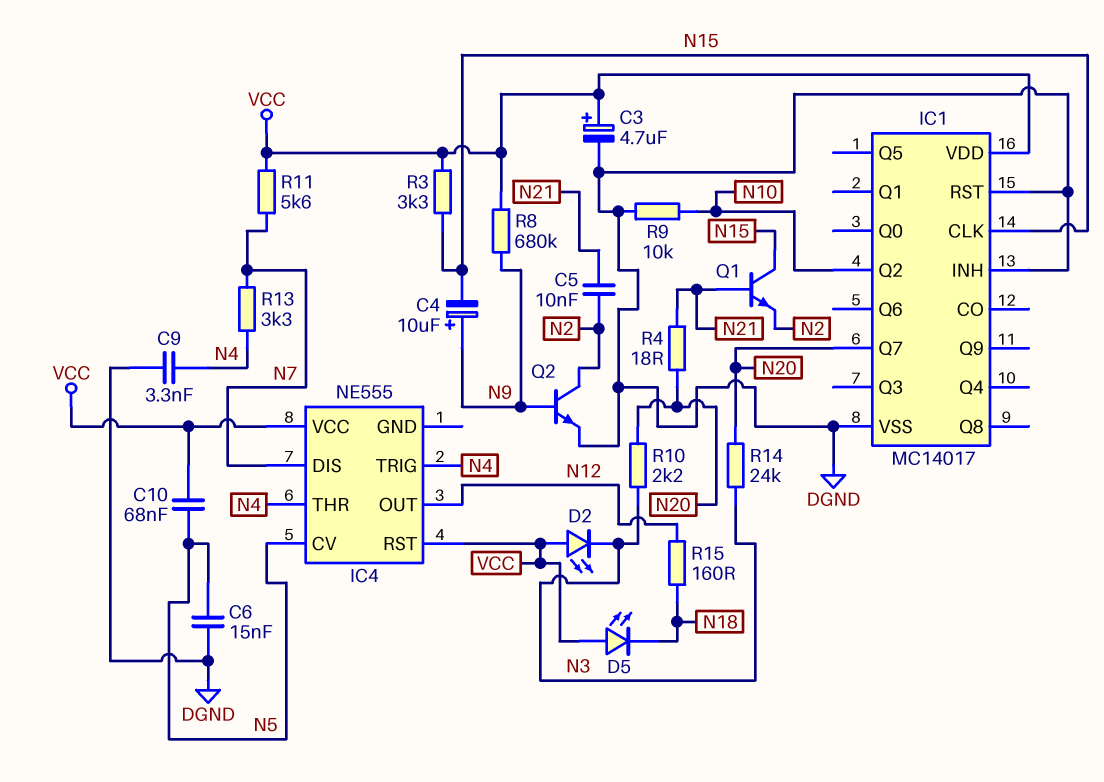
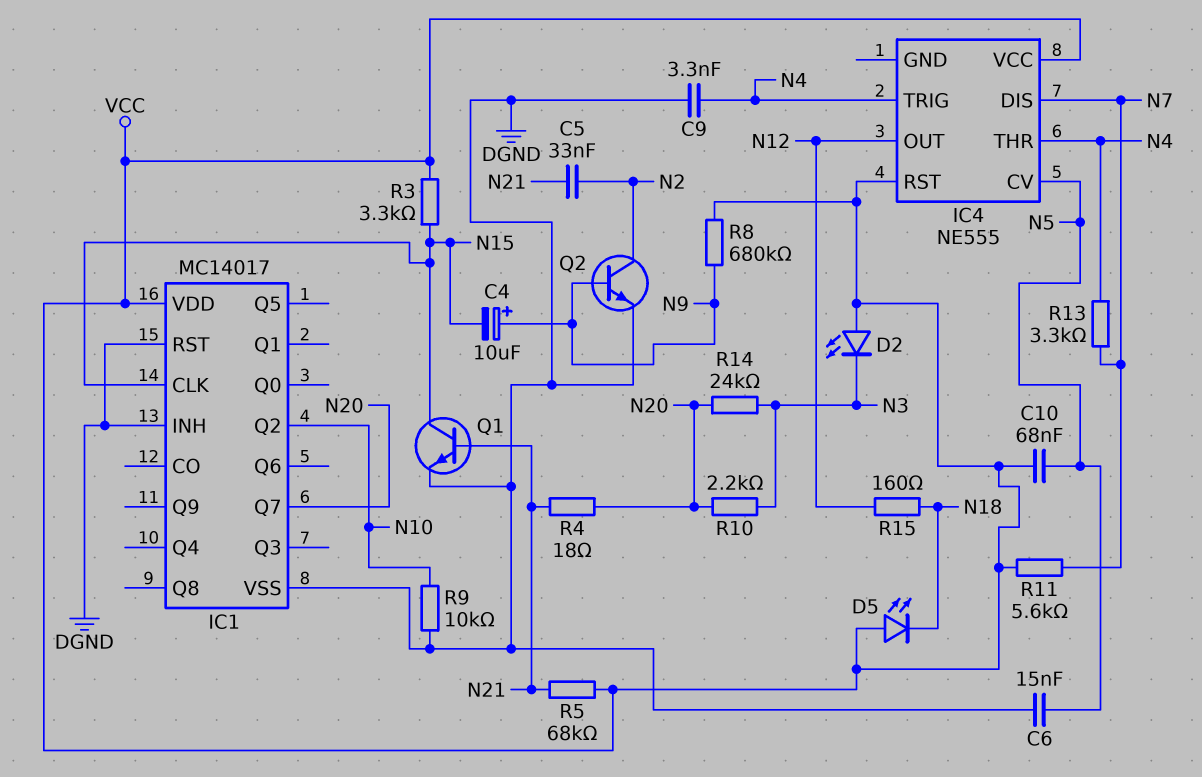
C3: 4.7uF (plus VCC, minus DGND) -> none
C5: 10nF (N2, N21) -> 33nF (N2, N21)
Q1: NPN (B N21, C N15, E N2) -> NPN (B N21, C N15, E DGND)
R5: none -> 68k (N21, VCC)

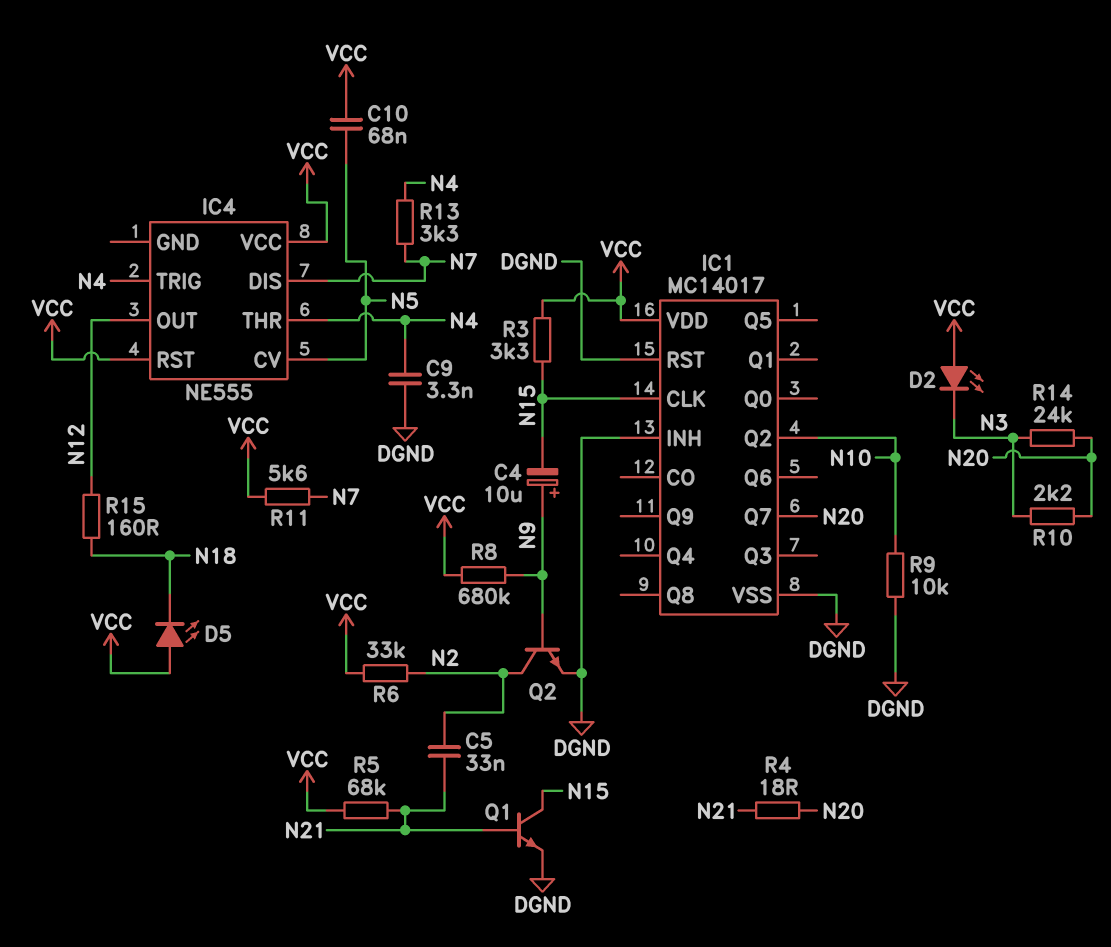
C6: 15nF (DGND, N5) -> none
R6: none -> 33k (N2, VCC)

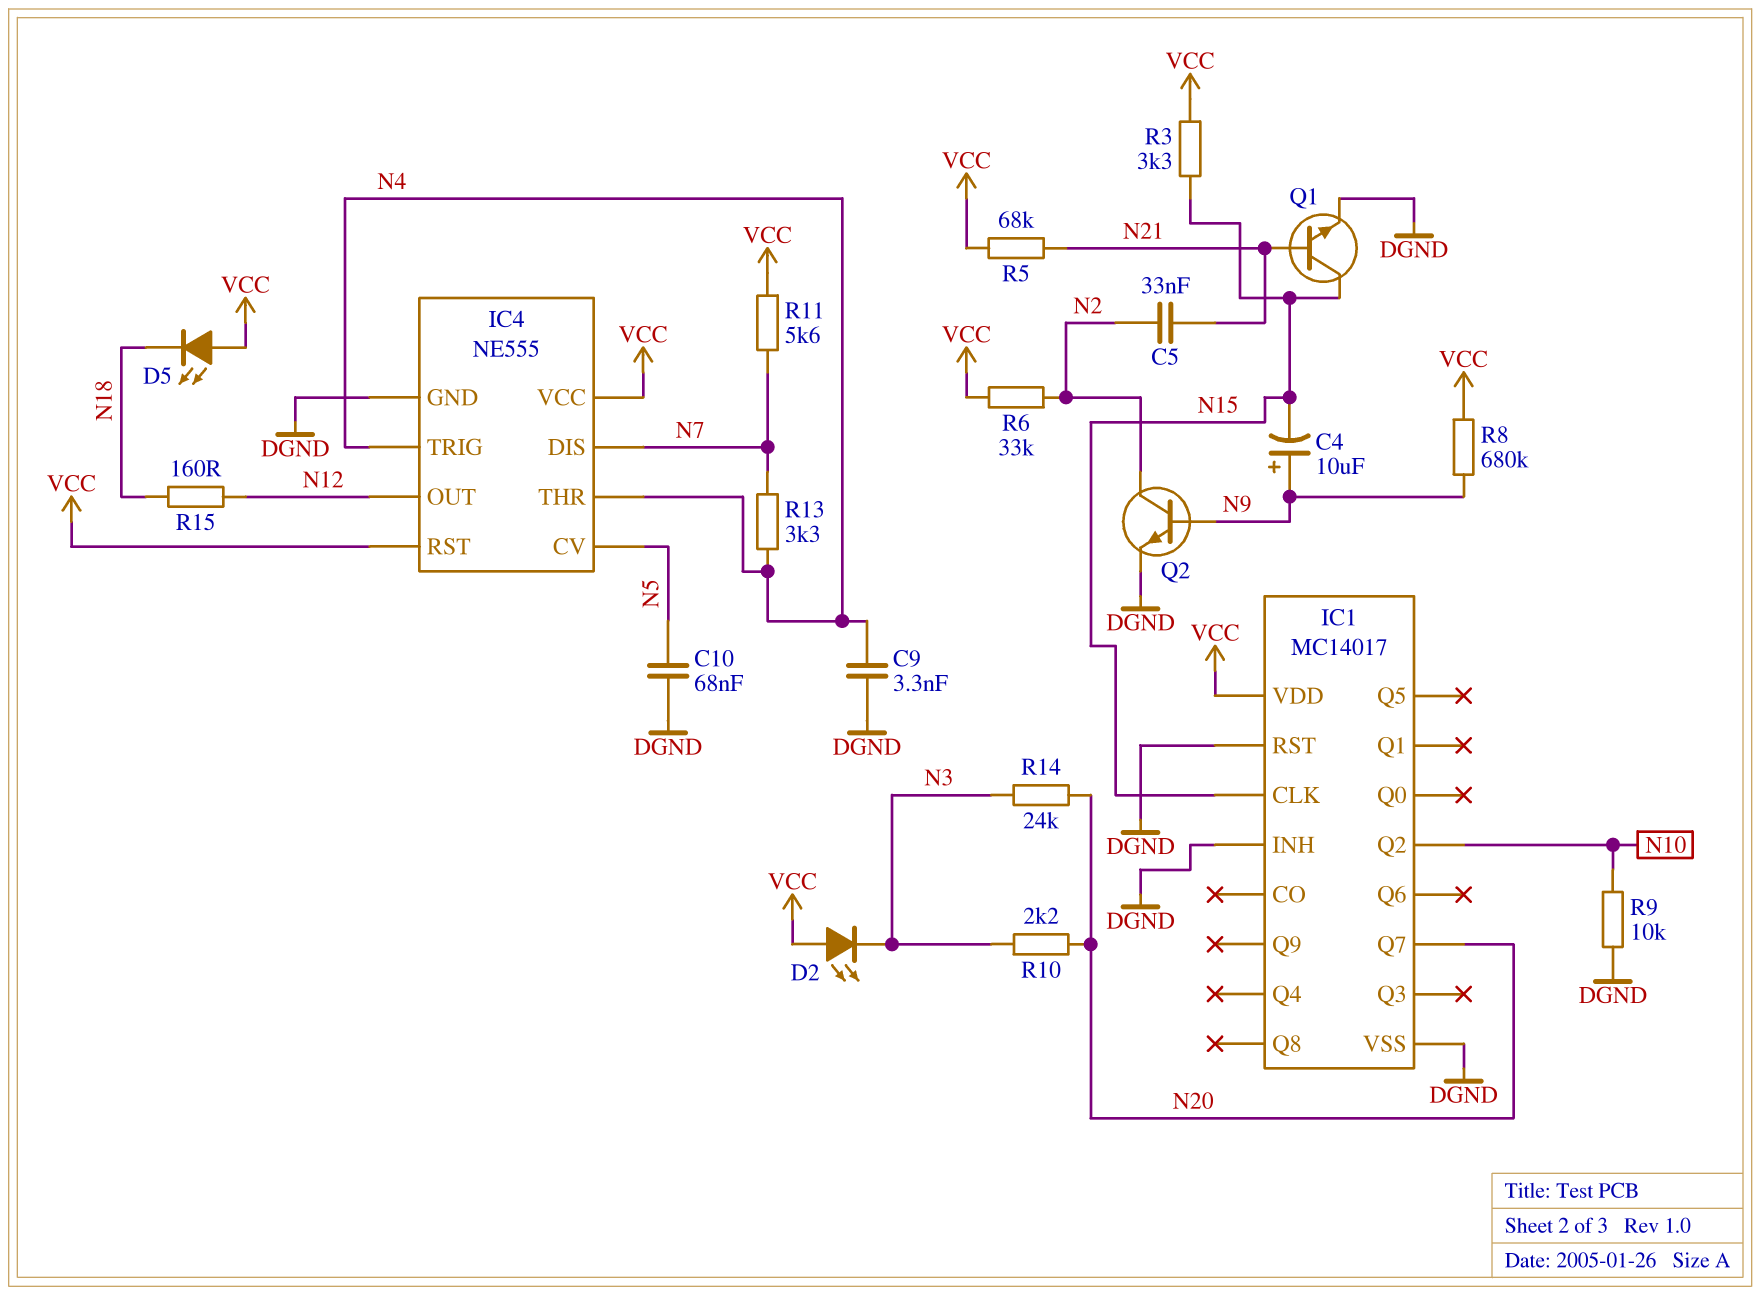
C10: 68nF (N5, VCC) -> 68nF (DGND, N5)
IC4 pin GND: none -> DGND
R4: 18 (N20, N21) -> none

